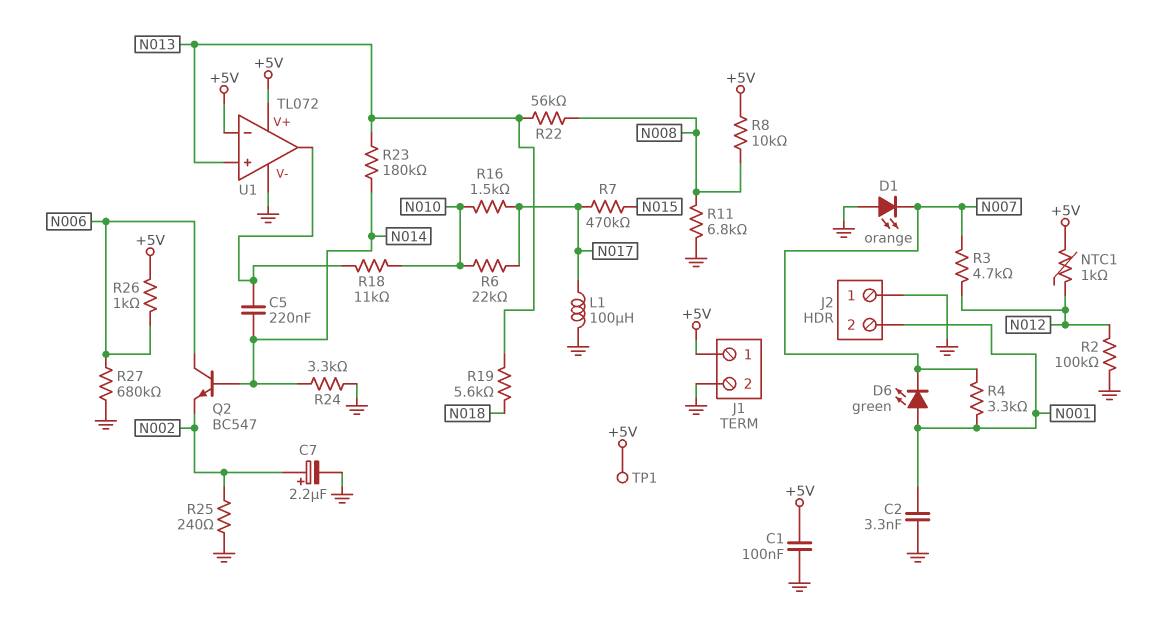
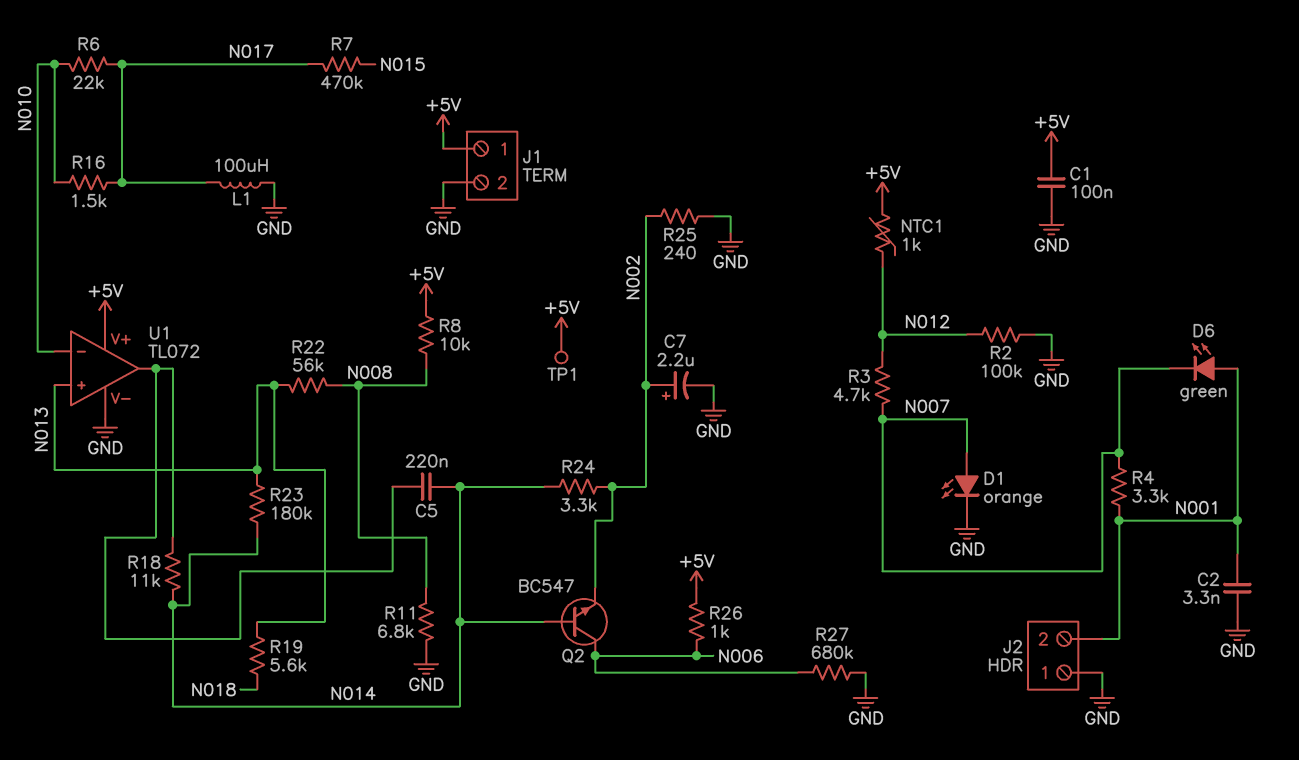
D1: LED orange (A GND, K N007) -> LED orange (A N007, K GND)
R18: 11k (N010, U1/out) -> 11k (N014, U1/out)
R24: 3.3k (GND, N014) -> 3.3k (N002, N014)
U1 pin in-: +5V -> N010

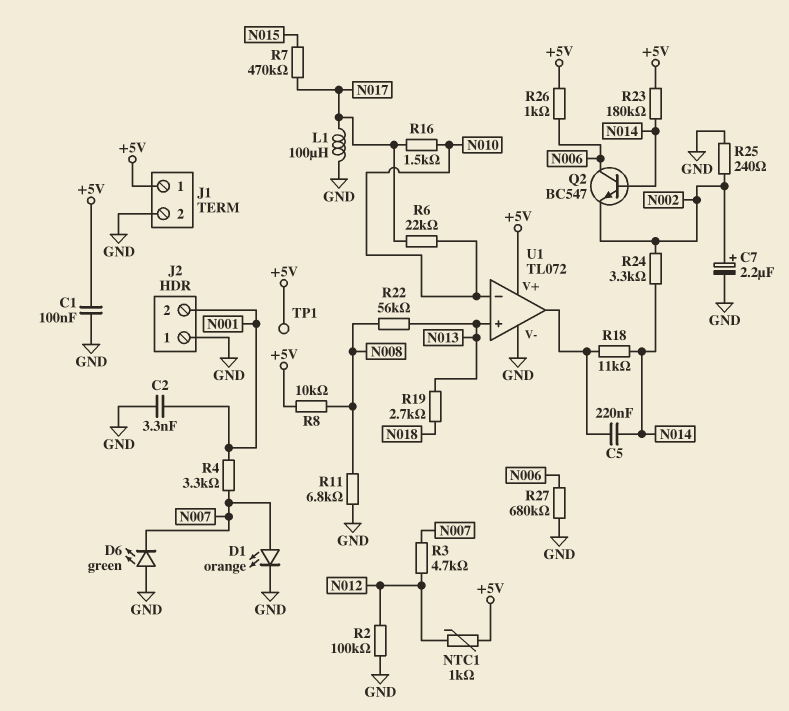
D6: LED green (A N001, K N007) -> LED green (A GND, K N007)
R19: 5.6k (N013, N018) -> 2.7k (N013, N018)
R23: 180k (N013, N014) -> 180k (+5V, N014)

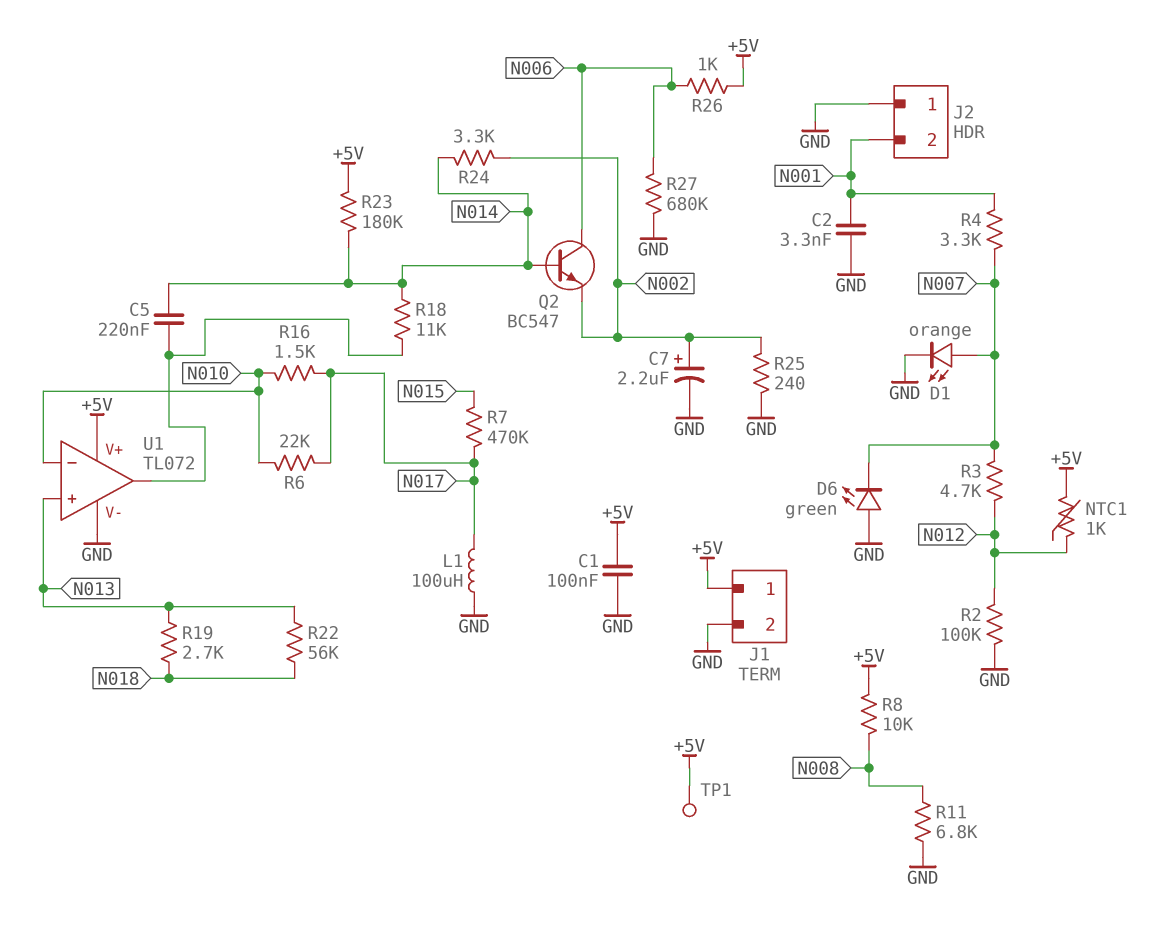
R22: 56k (N008, N013) -> 56k (N013, N018)

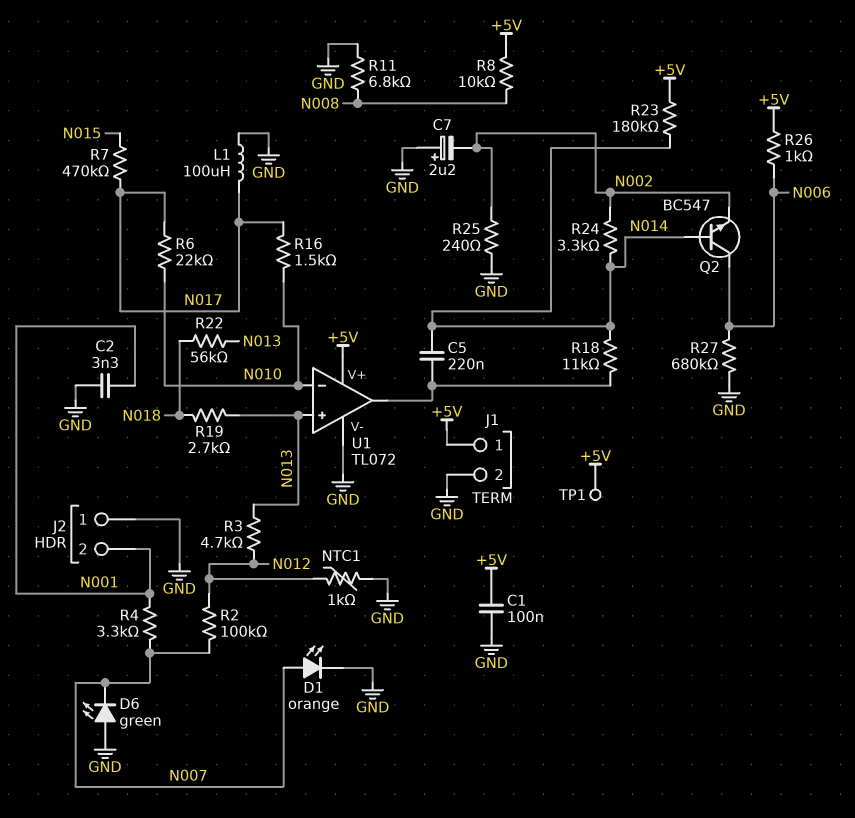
C7: 2.2uF (plus N002, minus GND) -> 2.2uF (plus GND, minus N002)
NTC1: 1k (+5V, N012) -> 1k (GND, N012)
R2: 100k (GND, N012) -> 100k (N007, N012)
R3: 4.7k (N007, N012) -> 4.7k (N012, N013)

